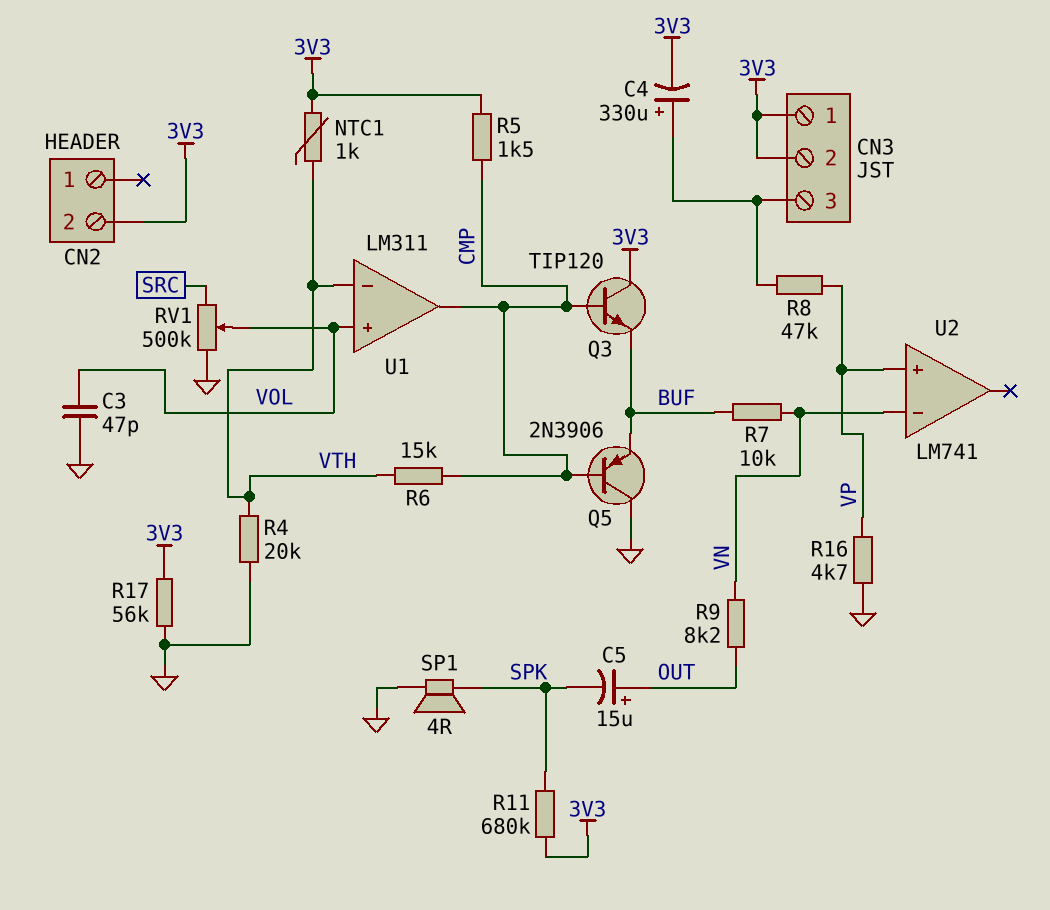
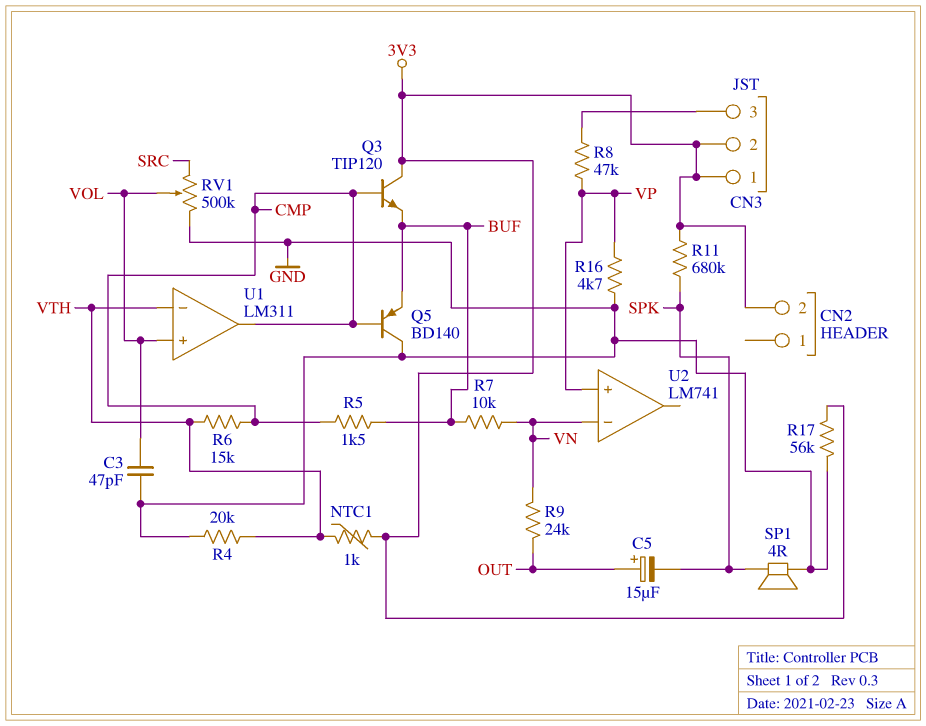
C4: 330uF (plus CN3/3, minus 3V3) -> none
Q5: PNP 2N3906 (B CMP, C GND, E BUF) -> PNP BD140 (B CMP, C GND, E BUF)
R5: 1.5k (3V3, CMP) -> 1.5k (BUF, CMP)
R9: 8.2k (OUT, VN) -> 24k (OUT, VN)

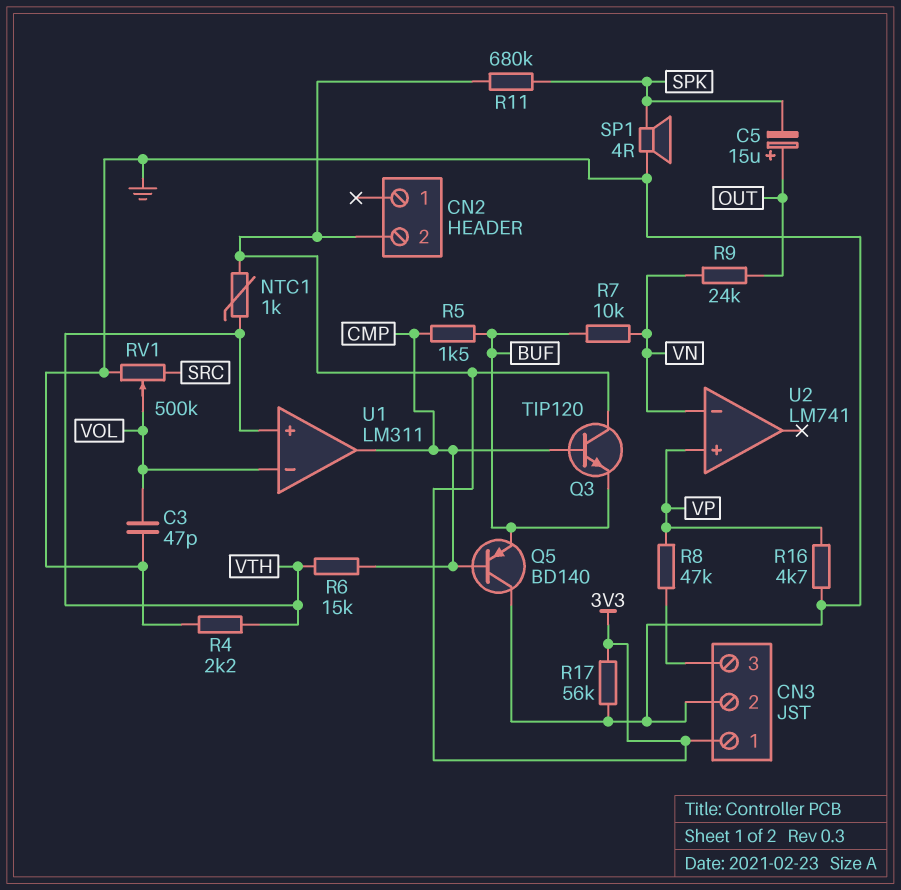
CN3 pin 2: 3V3 -> GND
R4: 20k (GND, VTH) -> 2.2k (GND, VTH)
U1 pin in+: VOL -> VTH
U1 pin in-: VTH -> VOL

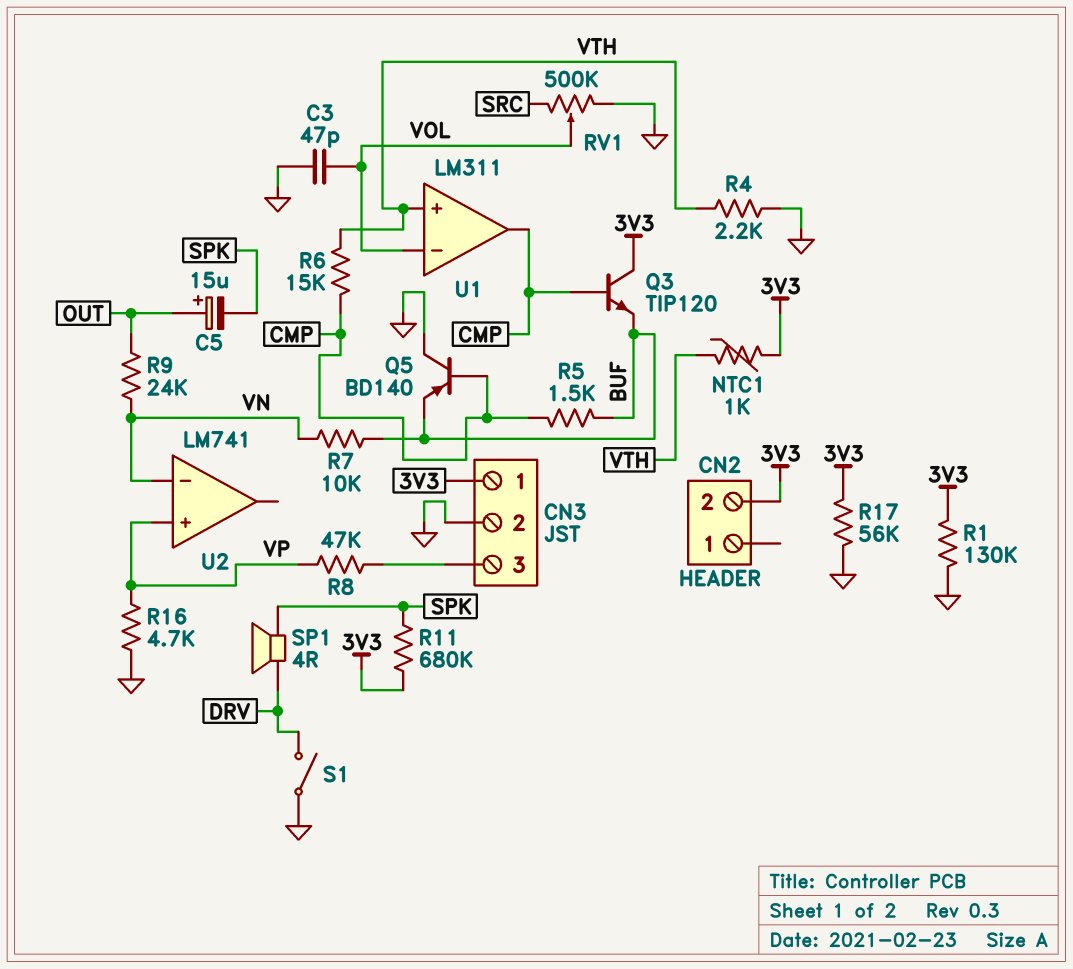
R1: none -> 130k (3V3, GND)
S1: none -> switch (DRV, GND)
SP1: speaker 4R (GND, SPK) -> speaker 4R (DRV, SPK)

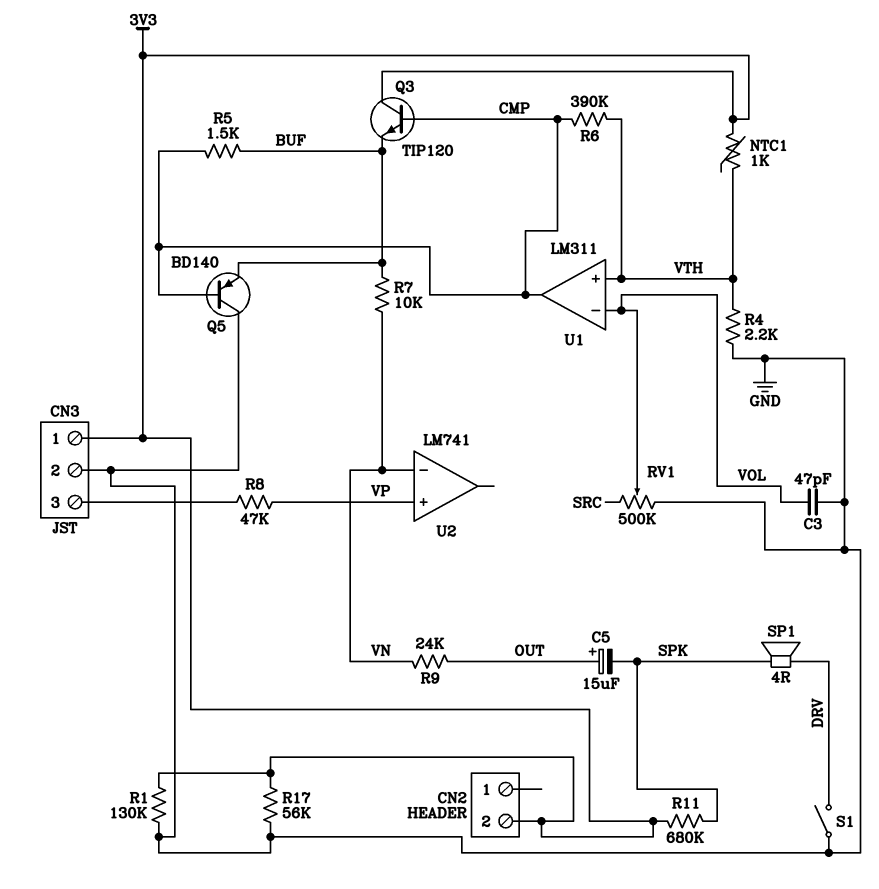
R6: 15k (CMP, VTH) -> 390k (CMP, VTH)
R16: 4.7k (GND, VP) -> none

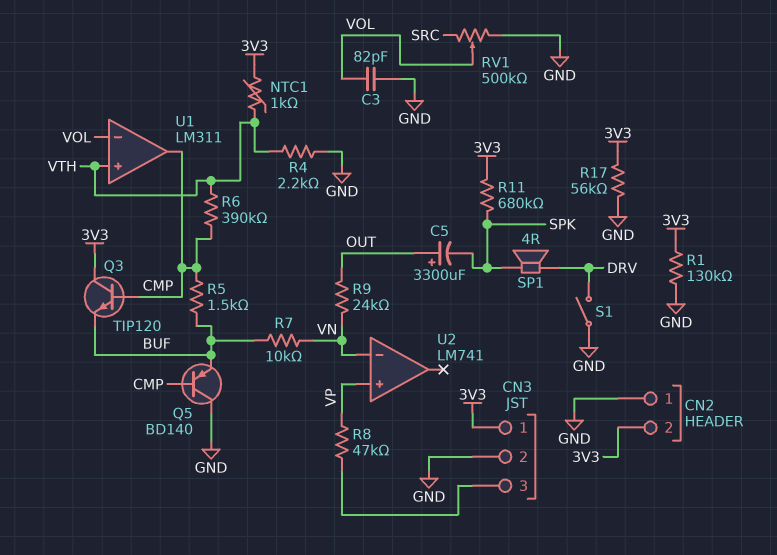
C3: 47pF (GND, VOL) -> 82pF (GND, VOL)
C5: 15uF (plus OUT, minus SPK) -> 3300uF (plus OUT, minus SPK)
CN2 pin 1: none -> GND

